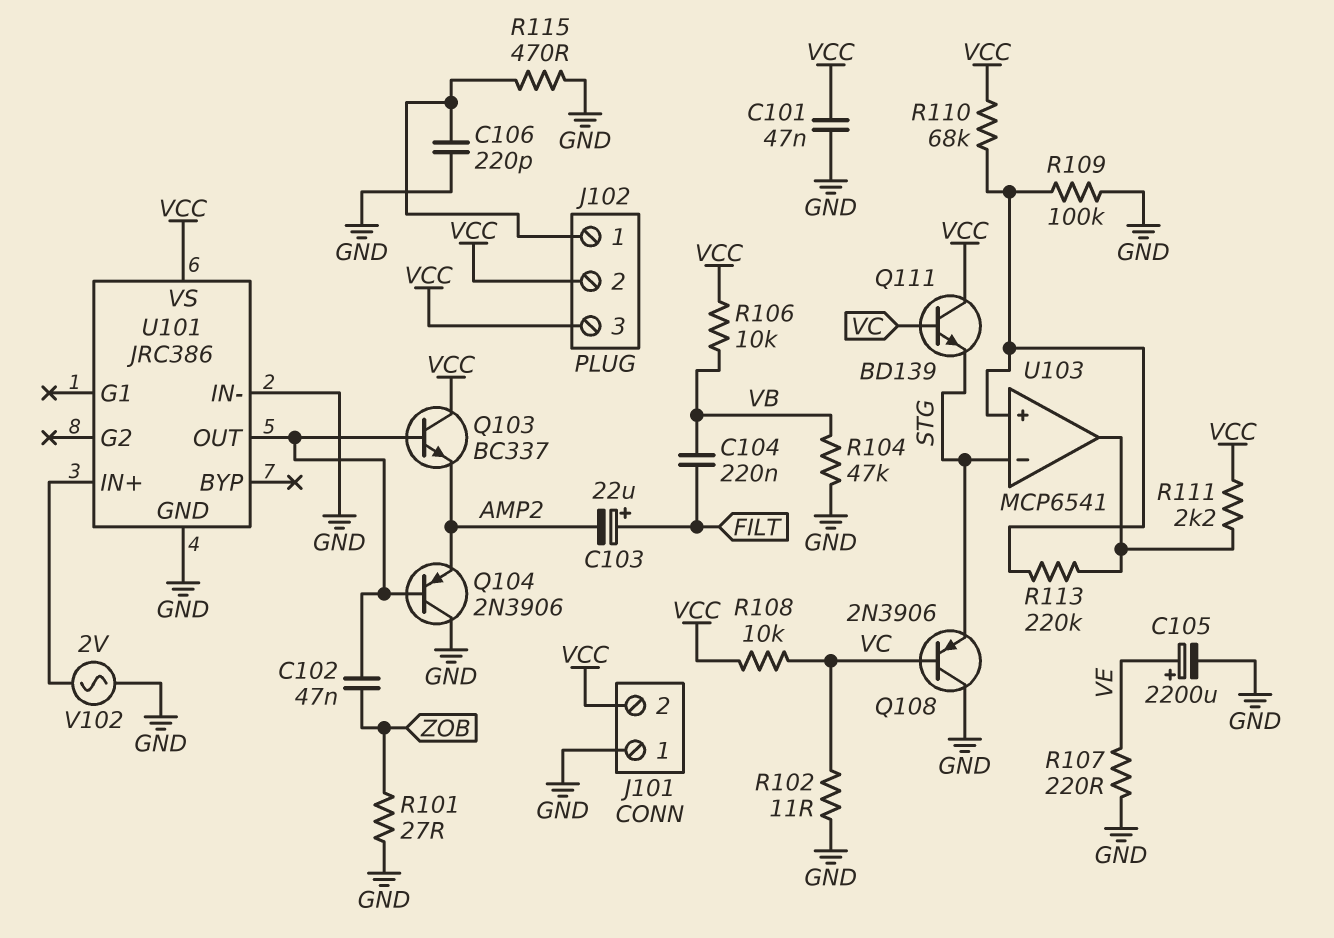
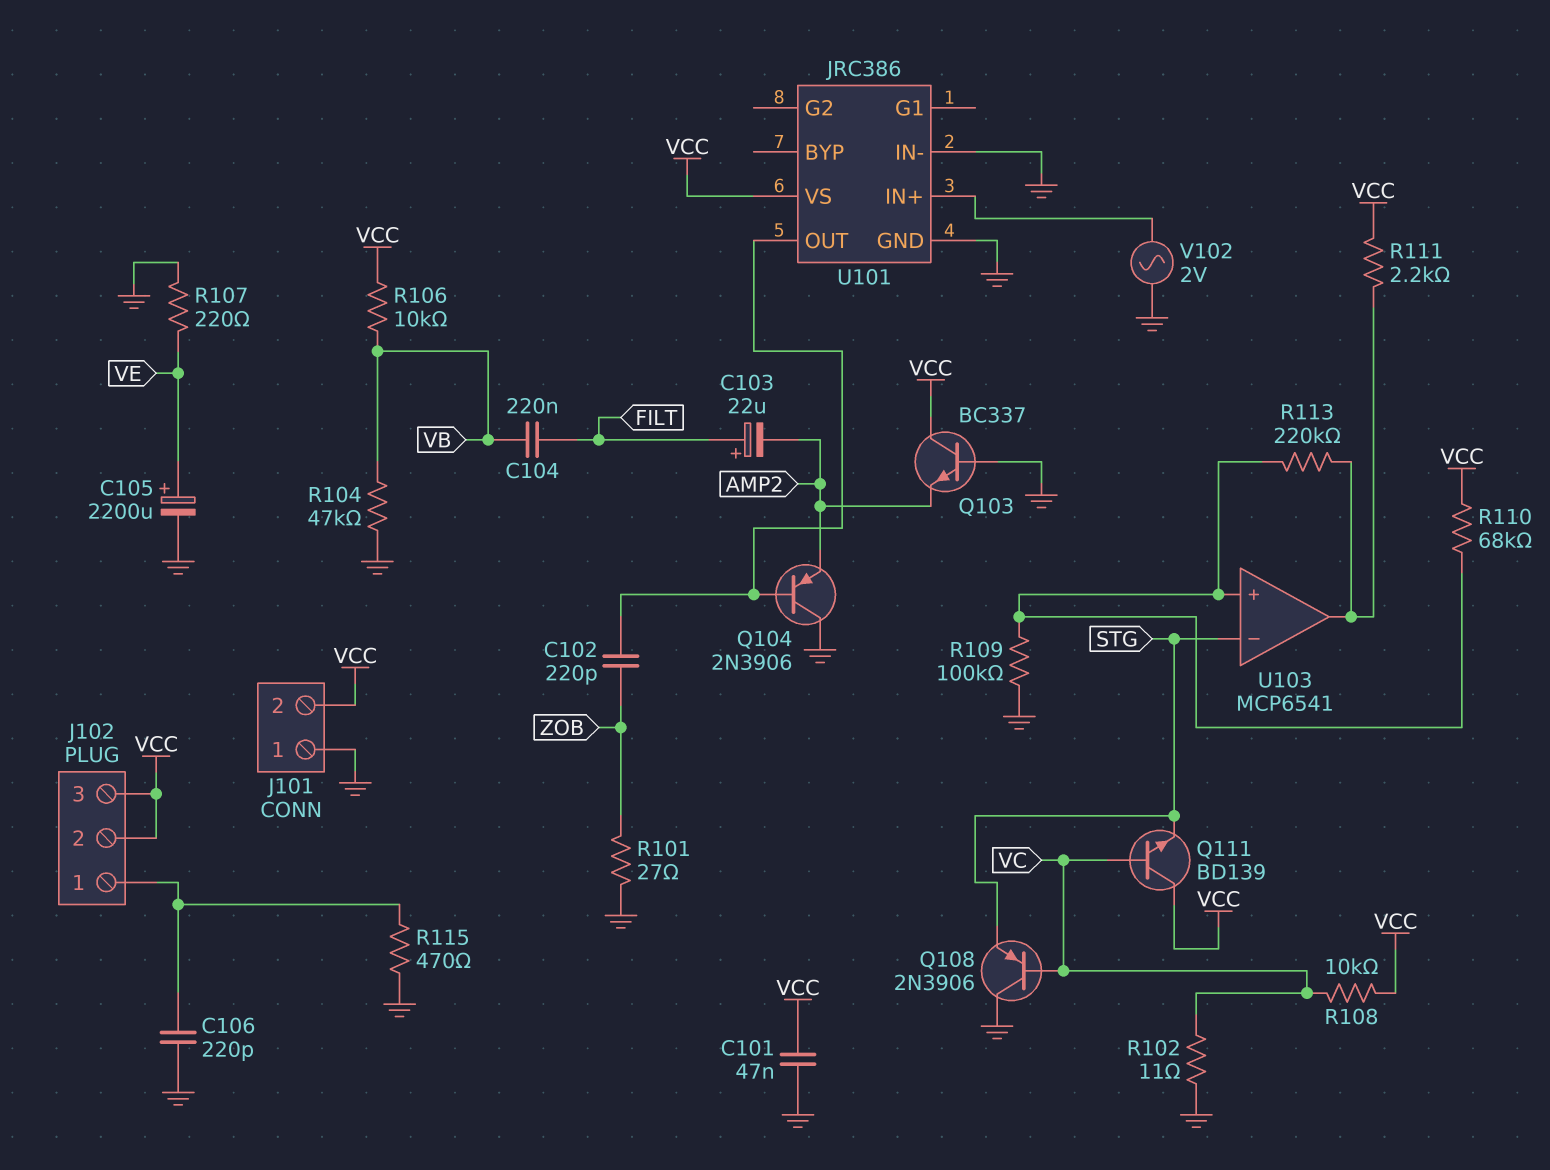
C102: 47nF (U101/OUT, ZOB) -> 220pF (U101/OUT, ZOB)
Q103: NPN BC337 (B U101/OUT, C VCC, E AMP2) -> NPN BC337 (B GND, C VCC, E AMP2)

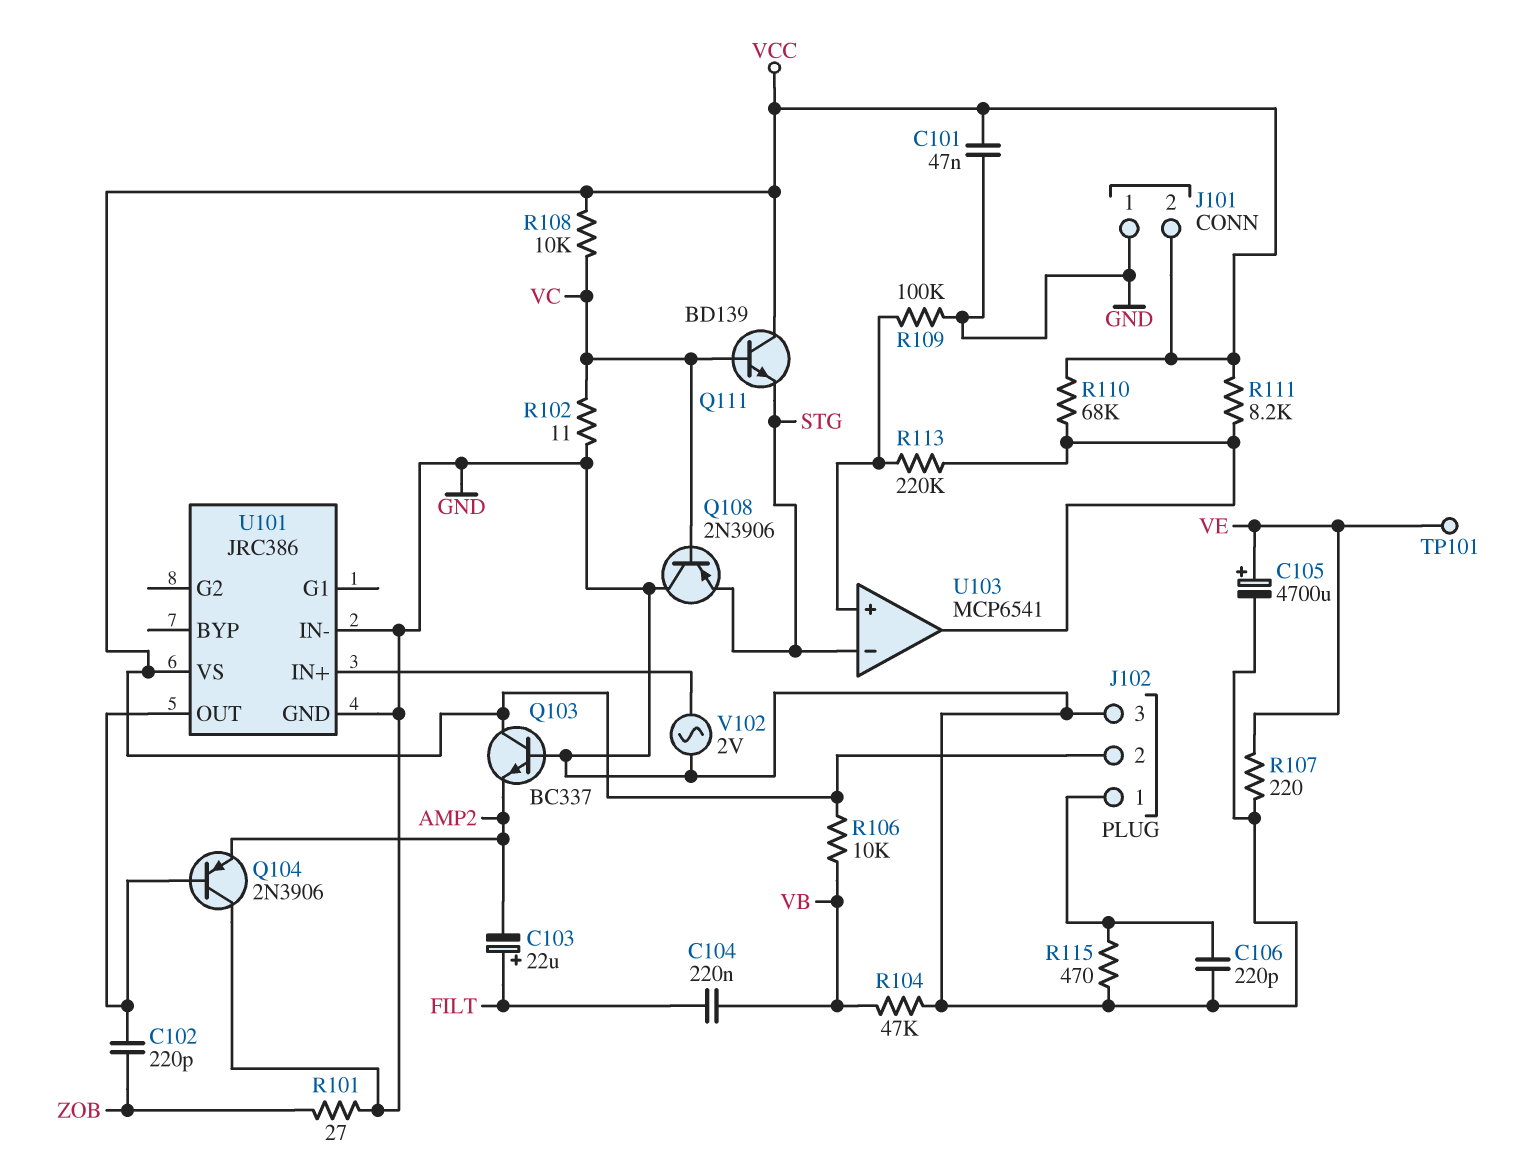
C105: 2200uF (plus VE, minus GND) -> 4700uF (plus VE, minus GND)
J102 pin 3: VCC -> GND
R110: 68k (U103/in+, VCC) -> 68k (U103/out, VCC)
R111: 2.2k (U103/out, VCC) -> 8.2k (U103/out, VCC)
TP101: none -> test point (VE)

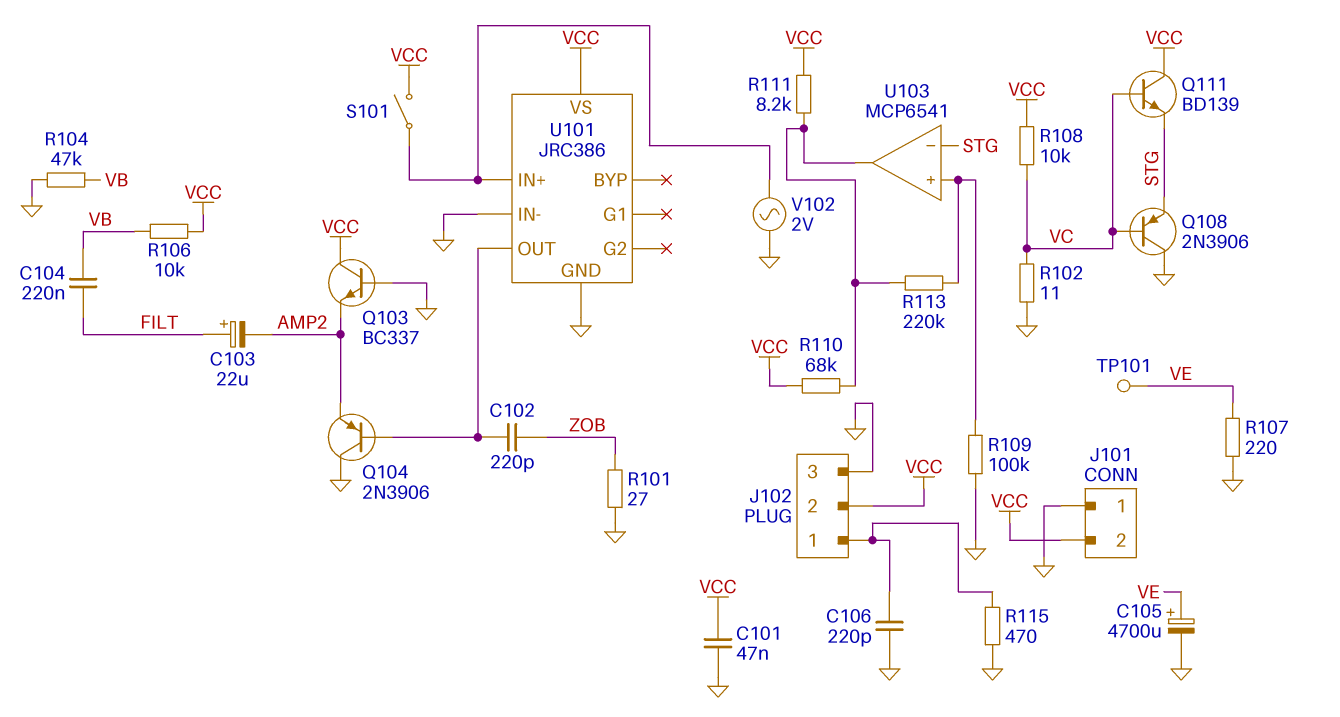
S101: none -> switch (U101/IN+, VCC)

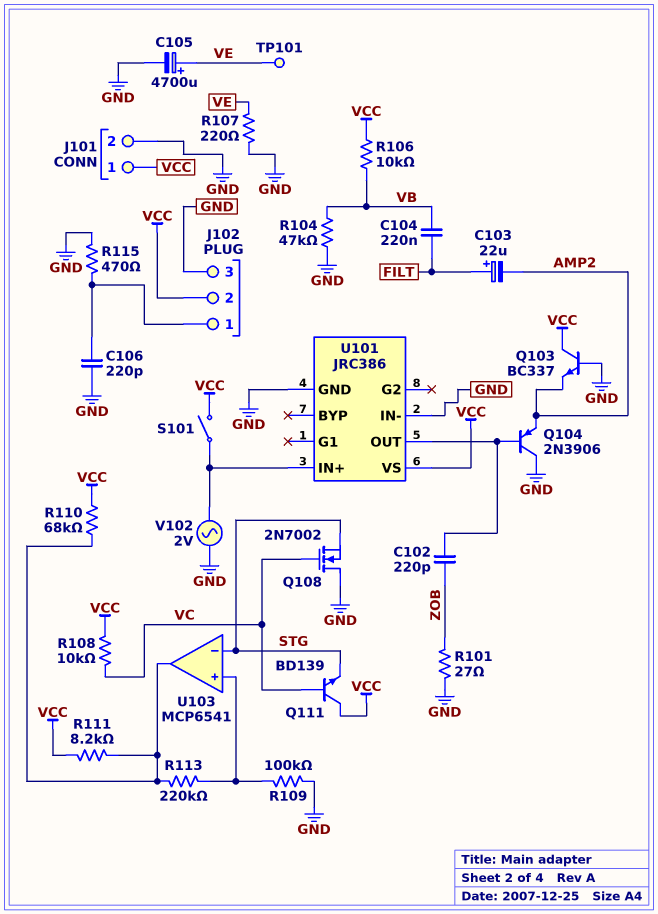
C101: 47nF (GND, VCC) -> none
J101 pin 1: GND -> VCC
J101 pin 2: VCC -> GND
Q108: PNP 2N3906 (B VC, C GND, E STG) -> NMOS 2N7002 (G VC, D GND, S STG)
R102: 11 (GND, VC) -> none

